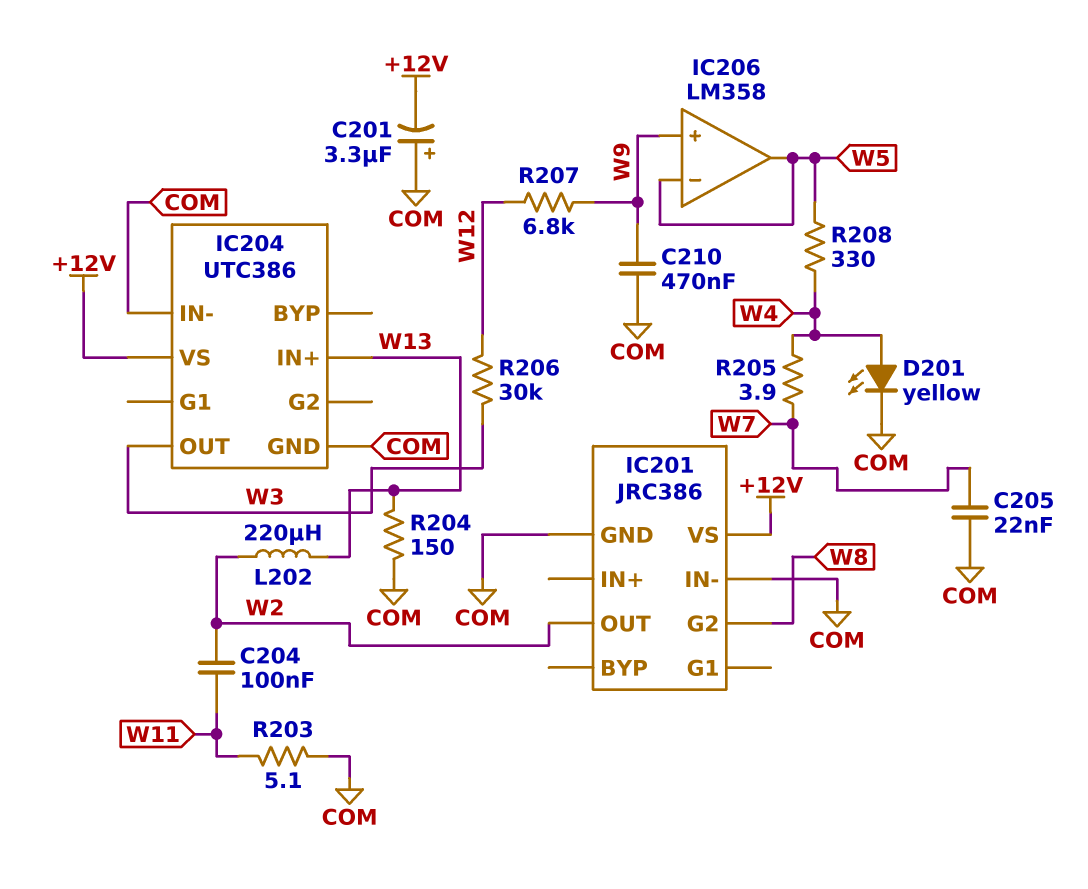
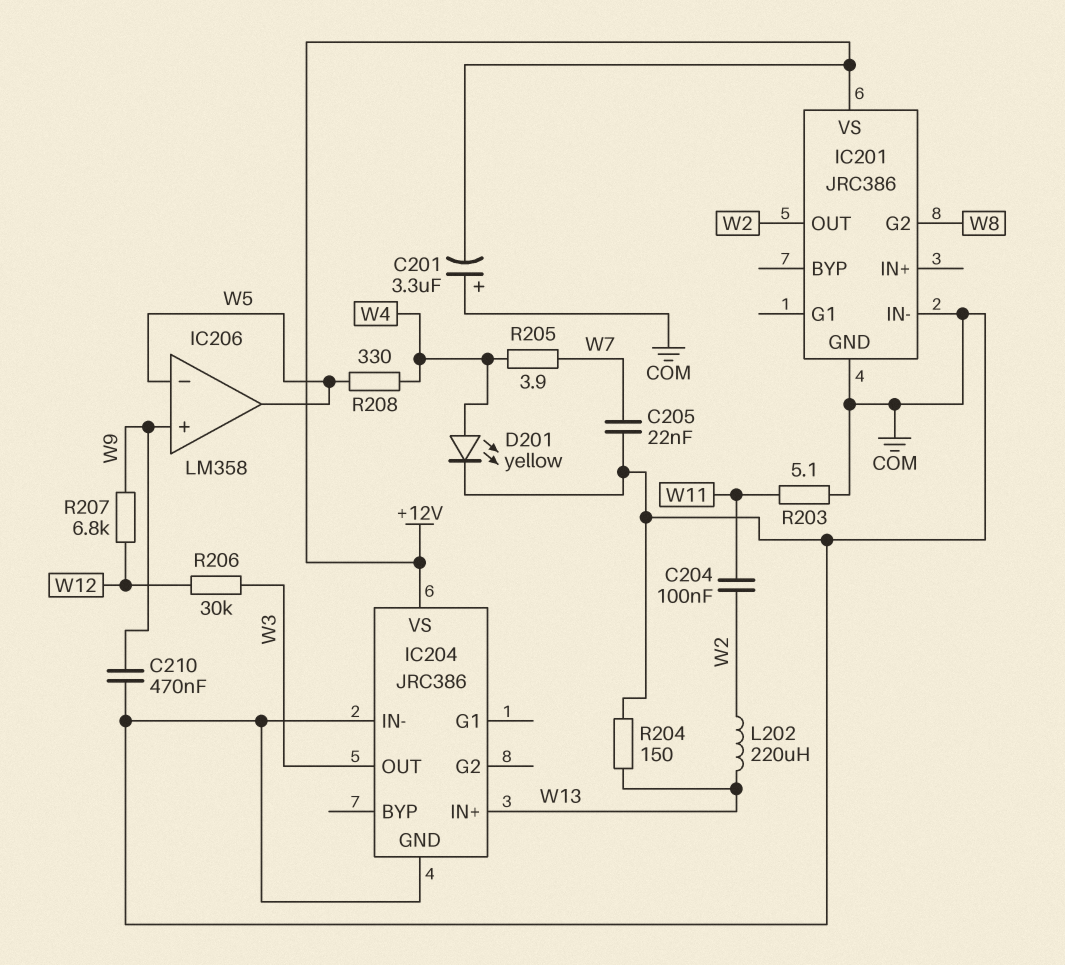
IC204: UTC386 -> JRC386

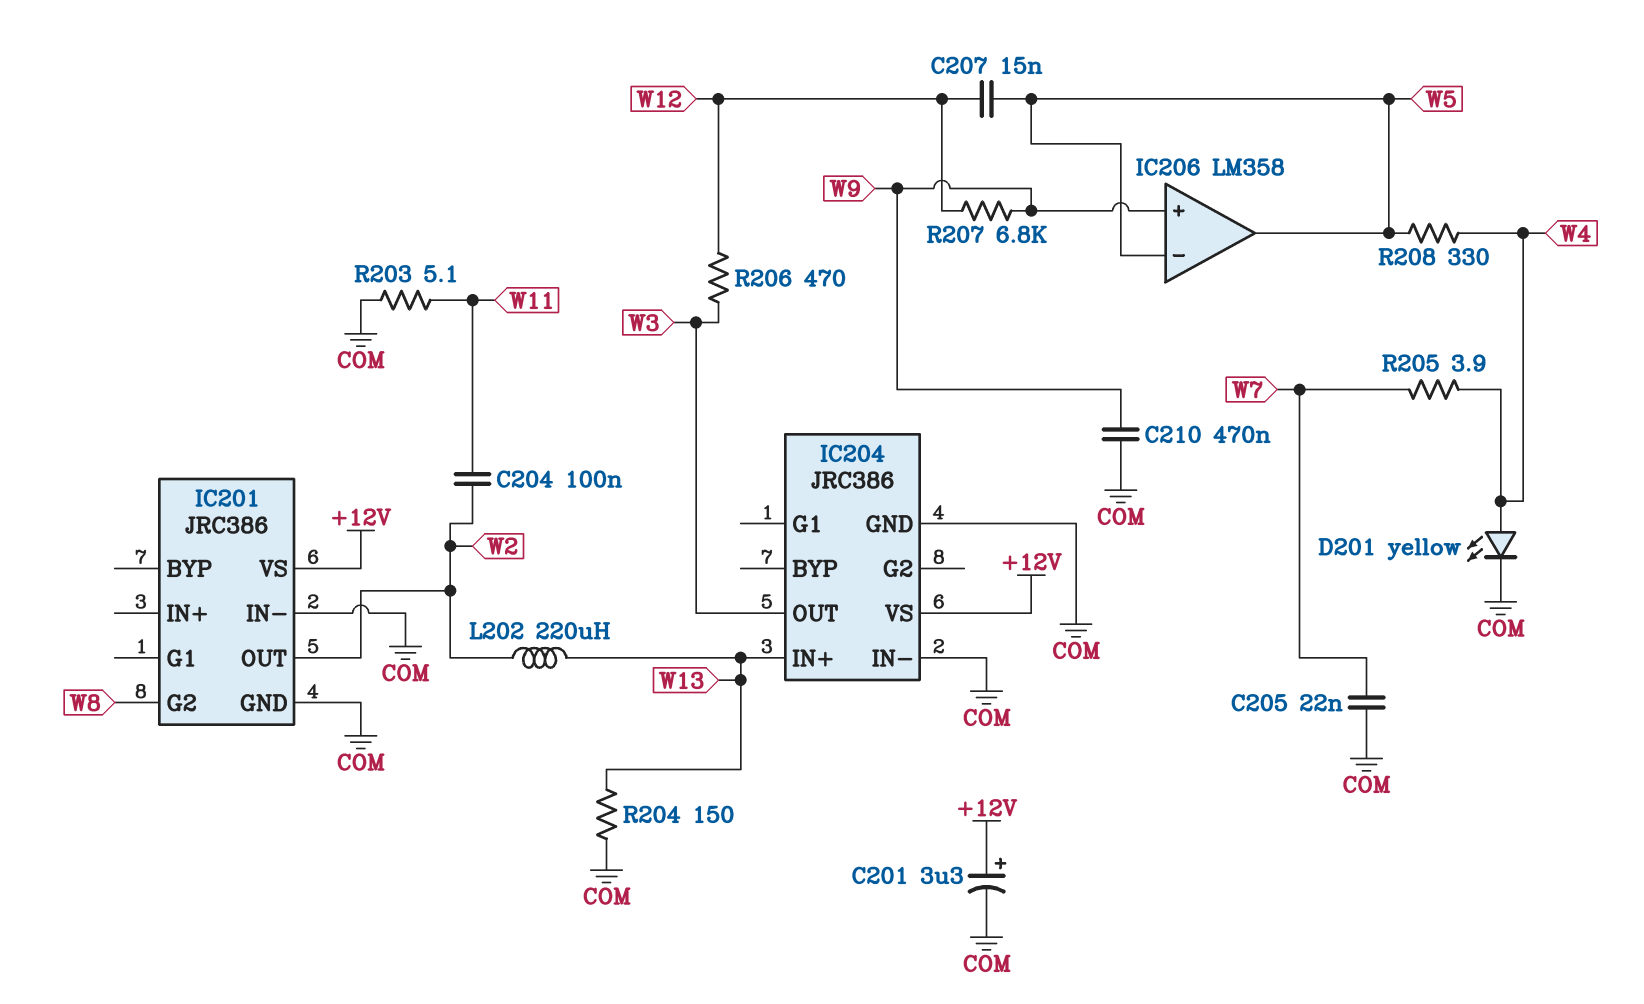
C201: 3.3uF (plus COM, minus +12V) -> 3.3uF (plus +12V, minus COM)
C207: none -> 15nF (W5, W12)
R206: 30k (W3, W12) -> 470 (W3, W12)

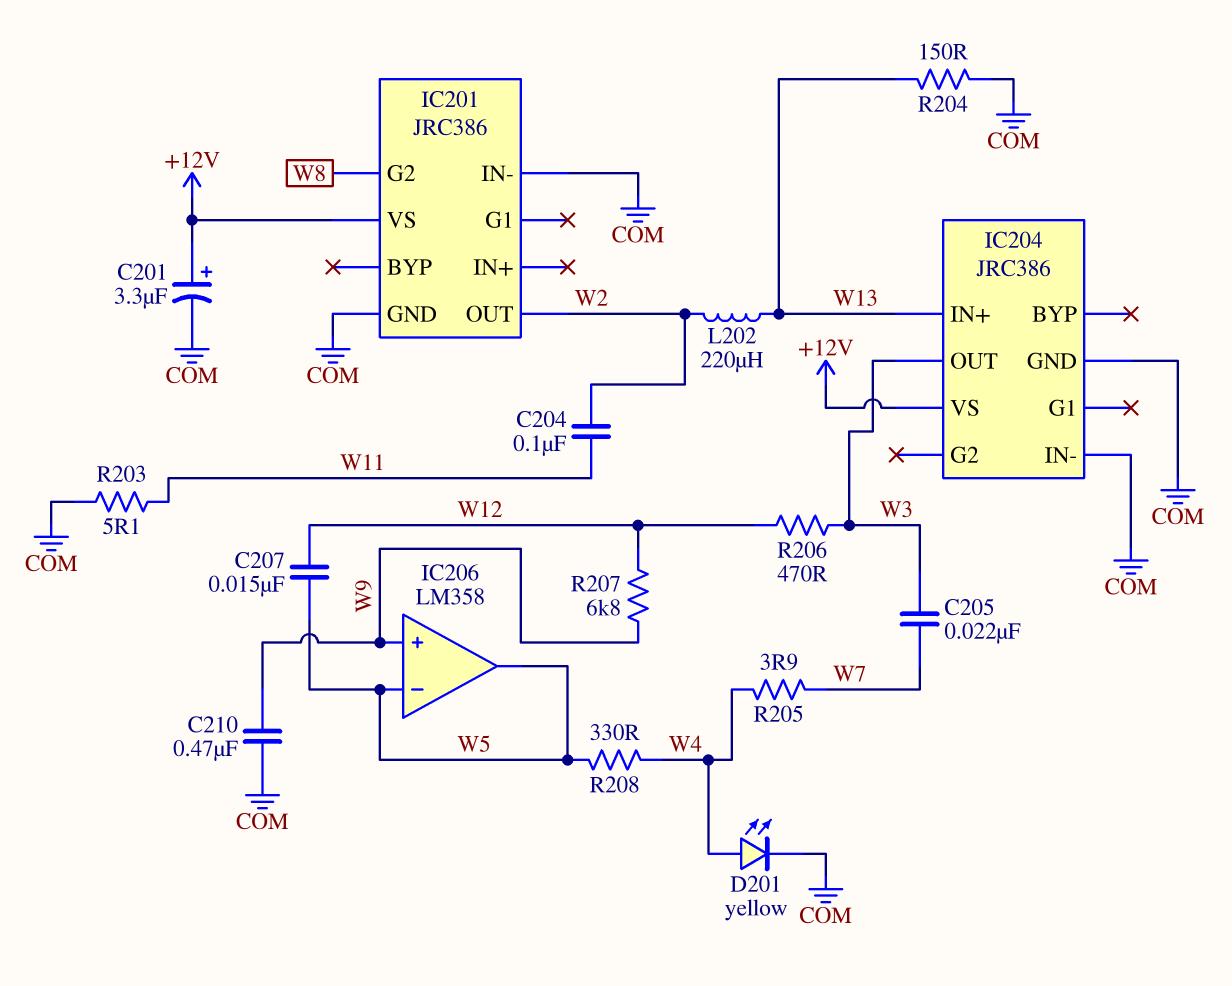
C205: 22nF (COM, W7) -> 22nF (W3, W7)

